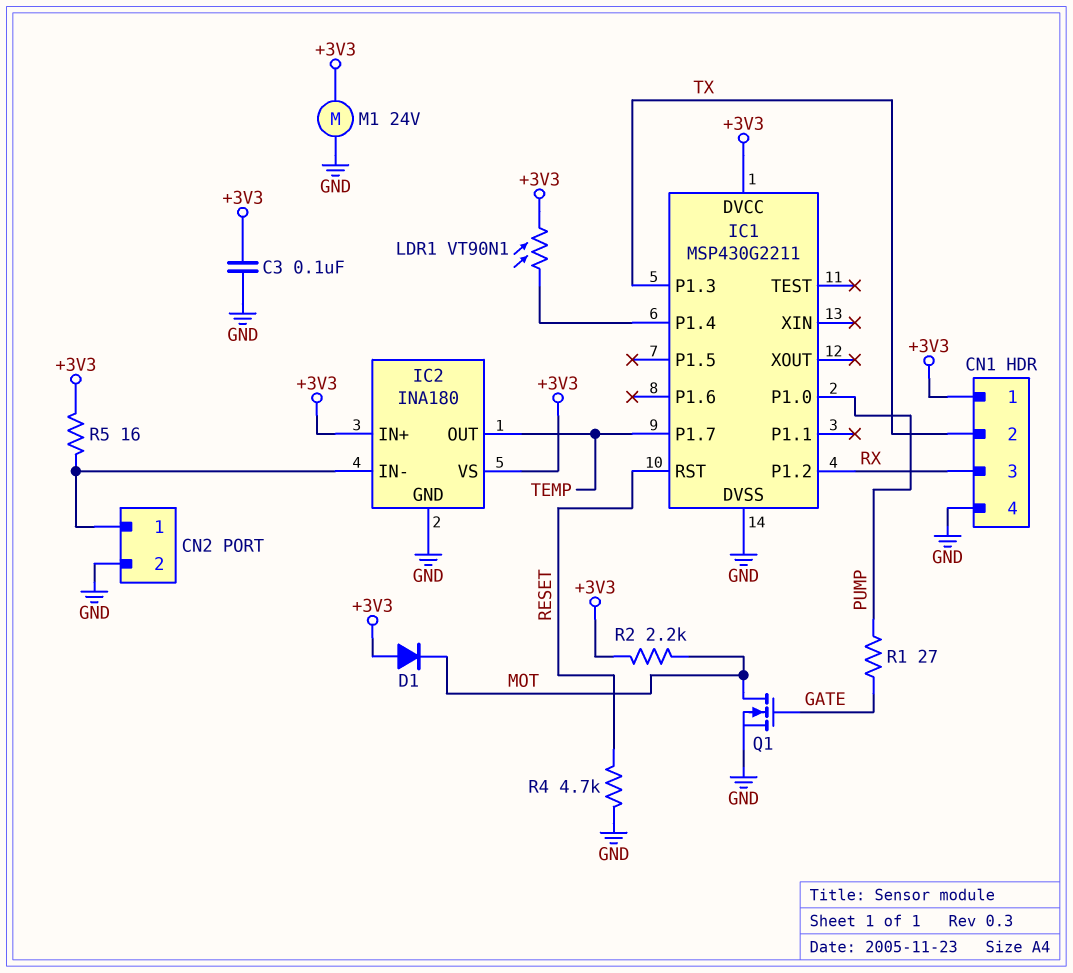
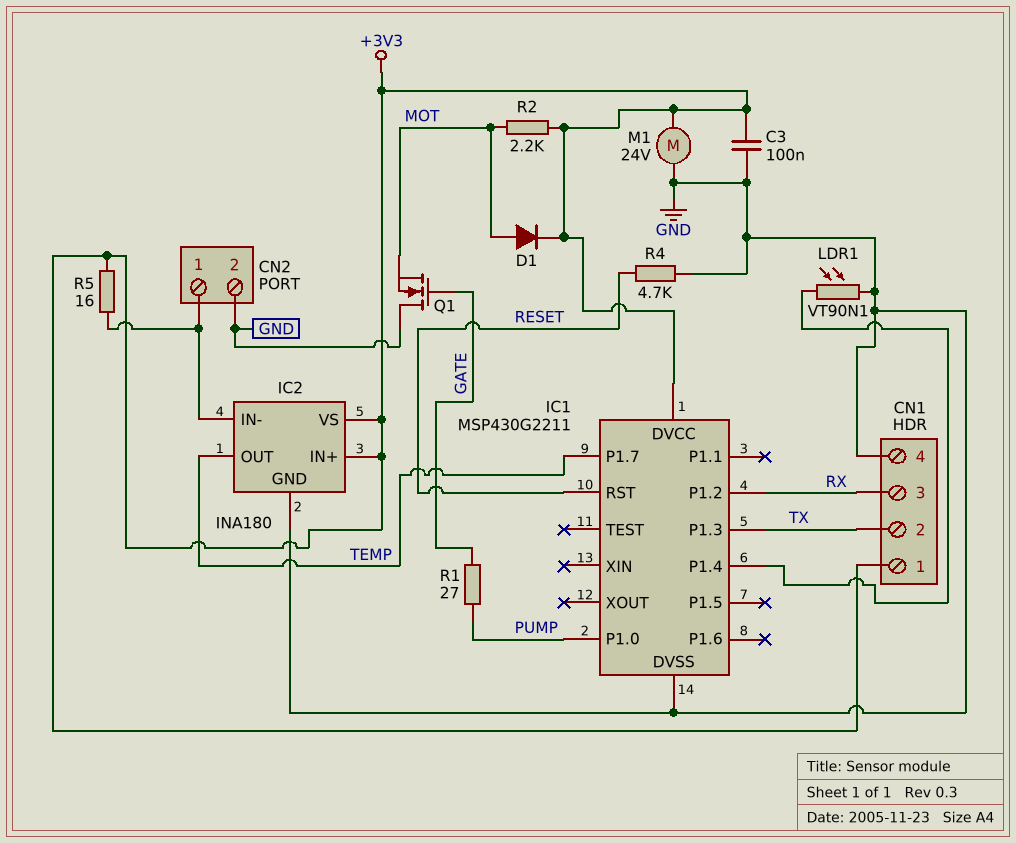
D1: diode (A +3V3, K MOT) -> diode (A MOT, K +3V3)
LDR1: VT90N1 (+3V3, IC1/P1.4) -> VT90N1 (GND, IC1/P1.4)
Q1: NMOS (G GATE, D MOT, S GND) -> NMOS (G GATE, D GND, S MOT)

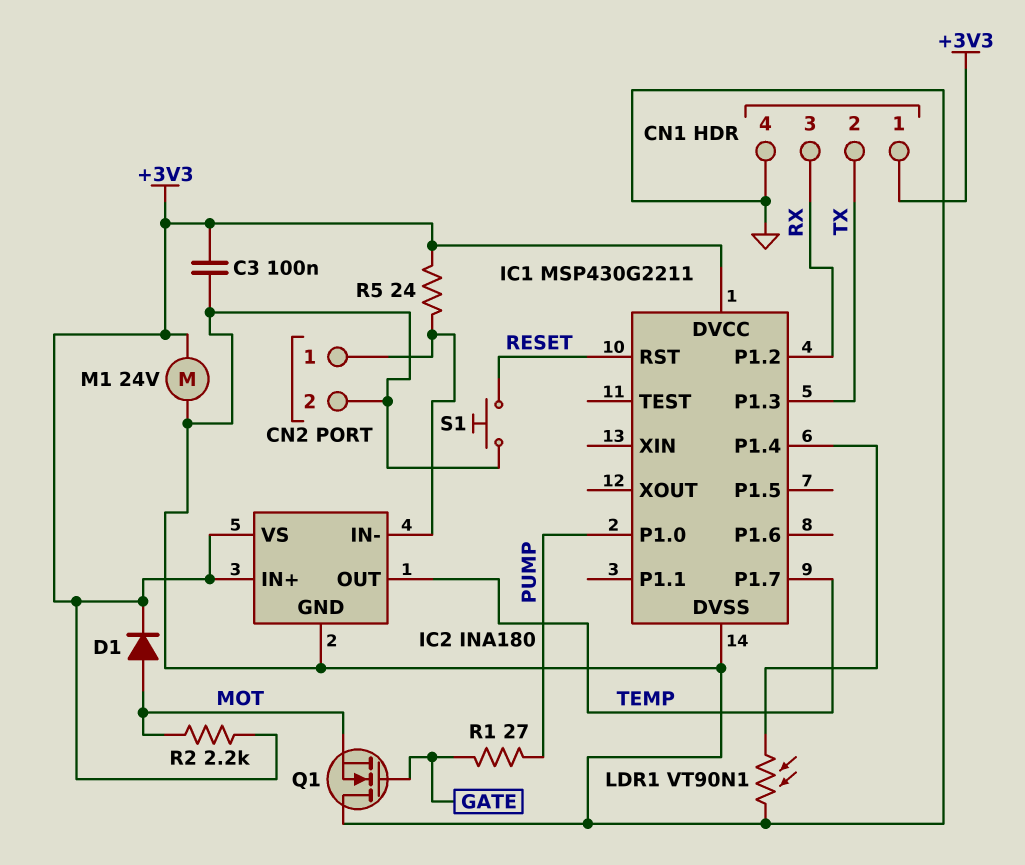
R4: 4.7k (GND, RESET) -> none
R5: 16 (+3V3, CN2/1) -> 24 (+3V3, CN2/1)
S1: none -> button (GND, RESET)

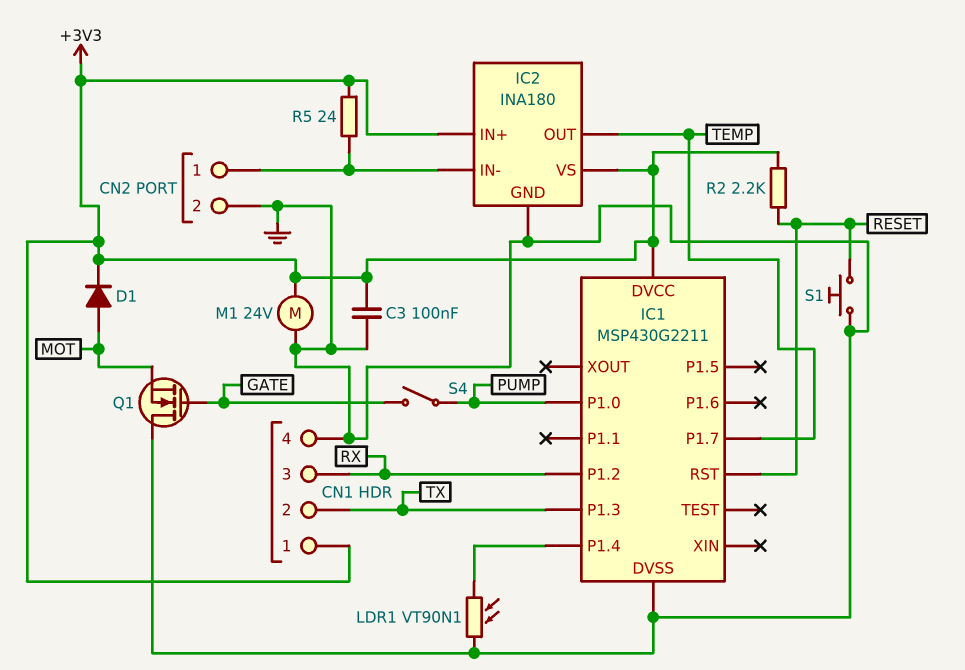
R1: 27 (GATE, PUMP) -> none
R2: 2.2k (+3V3, MOT) -> 2.2k (+3V3, RESET)
S4: none -> switch (GATE, PUMP)

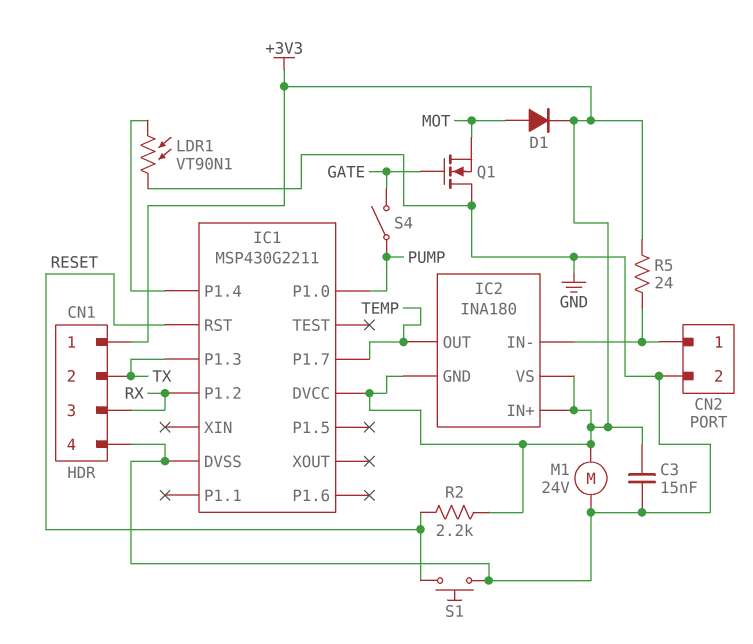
C3: 100nF (+3V3, GND) -> 15nF (+3V3, GND)
IC2 pin GND: GND -> +3V3

